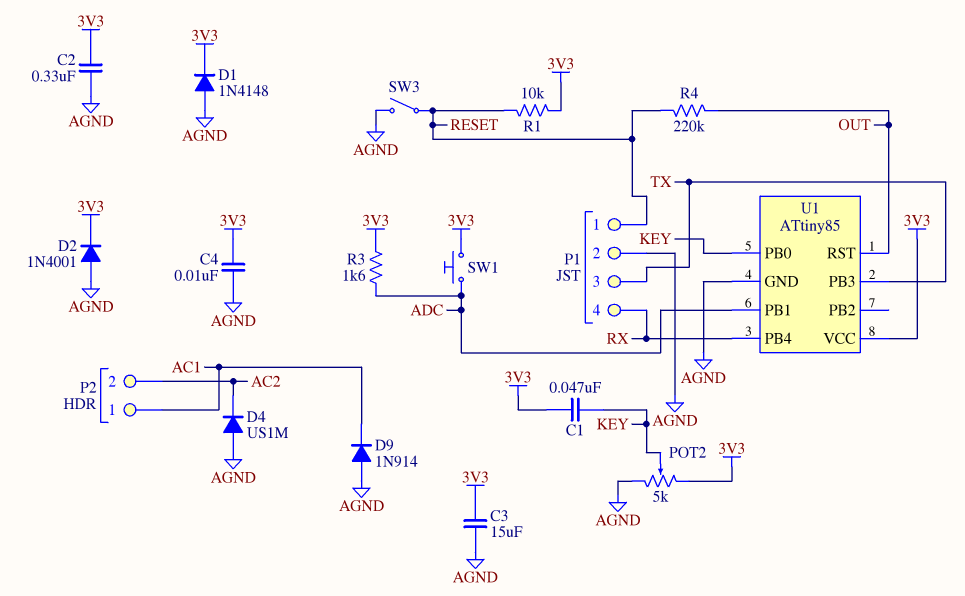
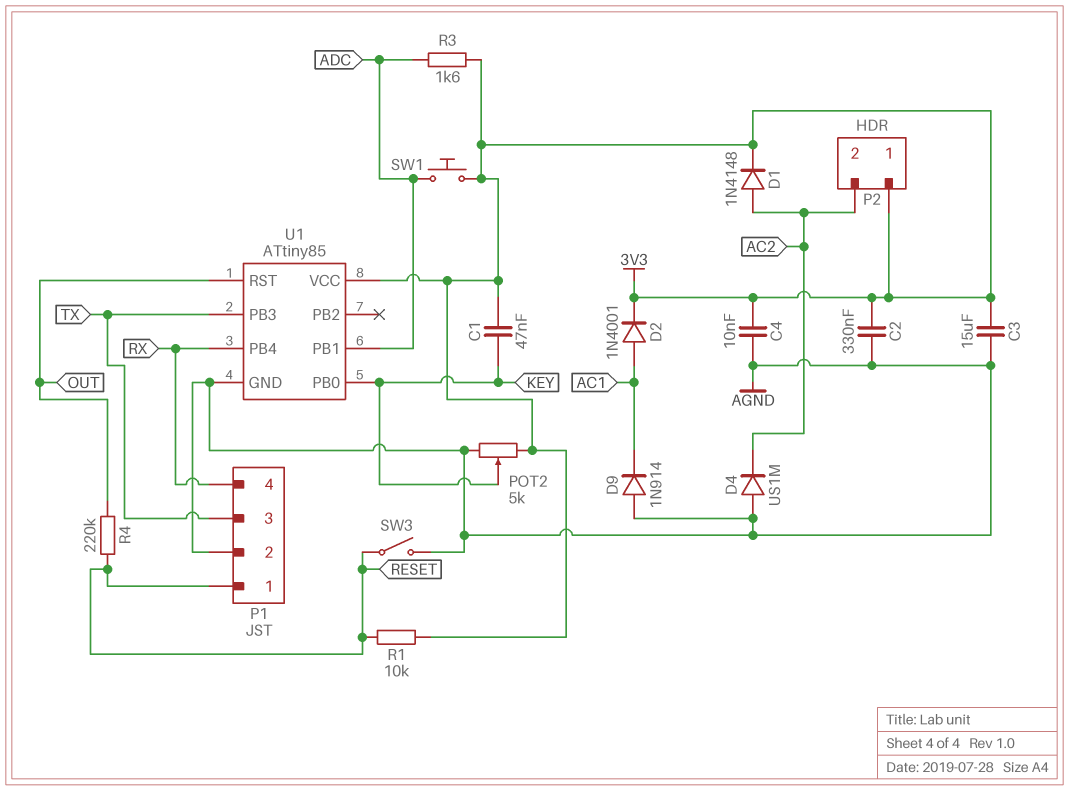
D1: diode 1N4148 (A AGND, K 3V3) -> diode 1N4148 (A AC2, K 3V3)
D2: diode 1N4001 (A AGND, K 3V3) -> diode 1N4001 (A AC1, K 3V3)
P2 pin 1: AC1 -> 3V3

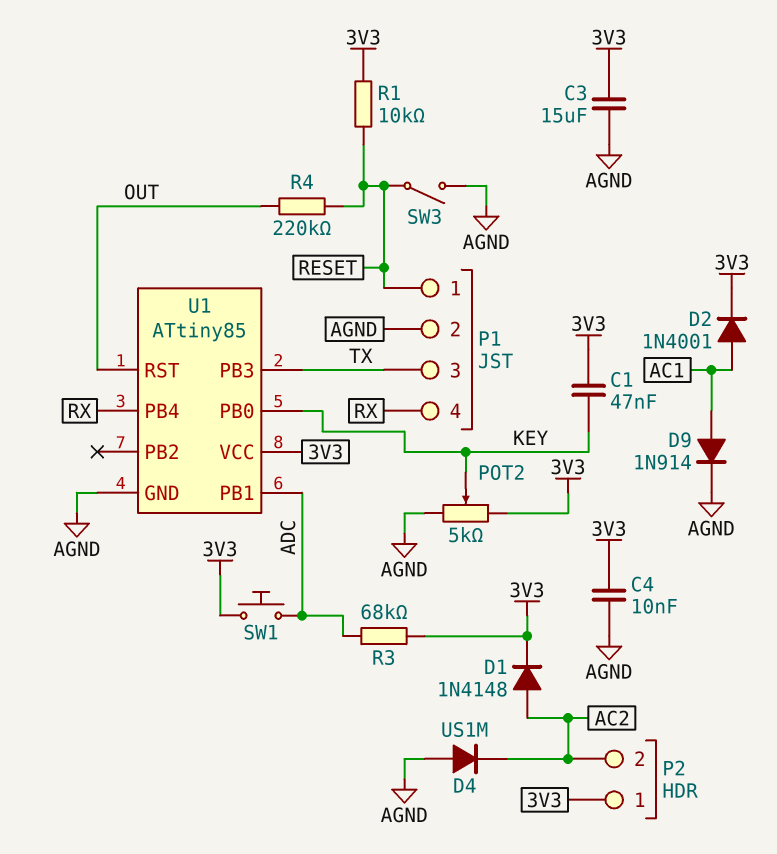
C2: 330nF (3V3, AGND) -> none
D9: diode 1N914 (A AGND, K AC1) -> diode 1N914 (A AC1, K AGND)
R3: 1.6k (3V3, ADC) -> 68k (3V3, ADC)

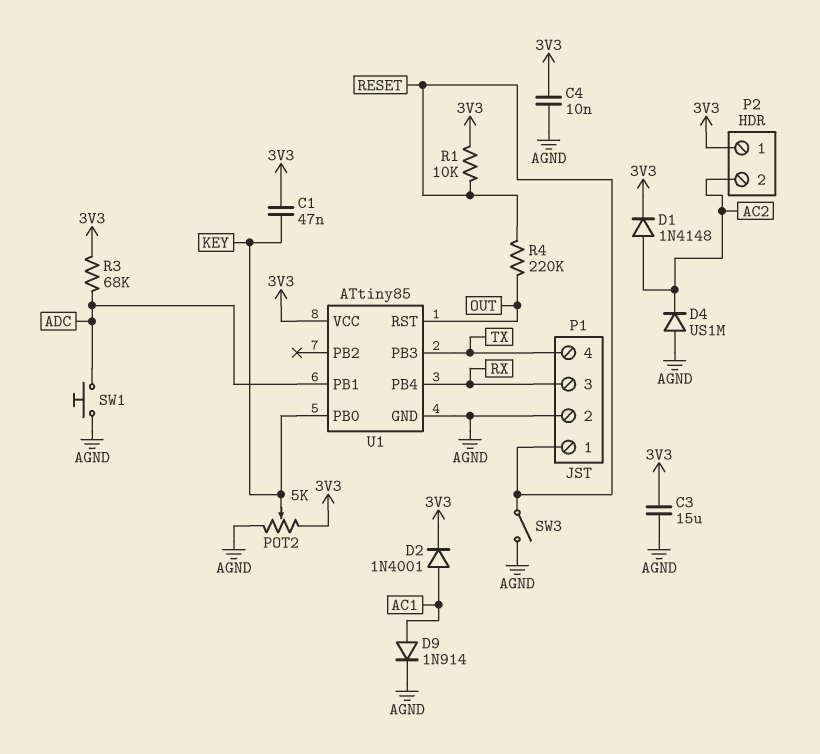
P1 pin 3: TX -> RX
P1 pin 4: RX -> TX
SW1: button (3V3, ADC) -> button (ADC, AGND)

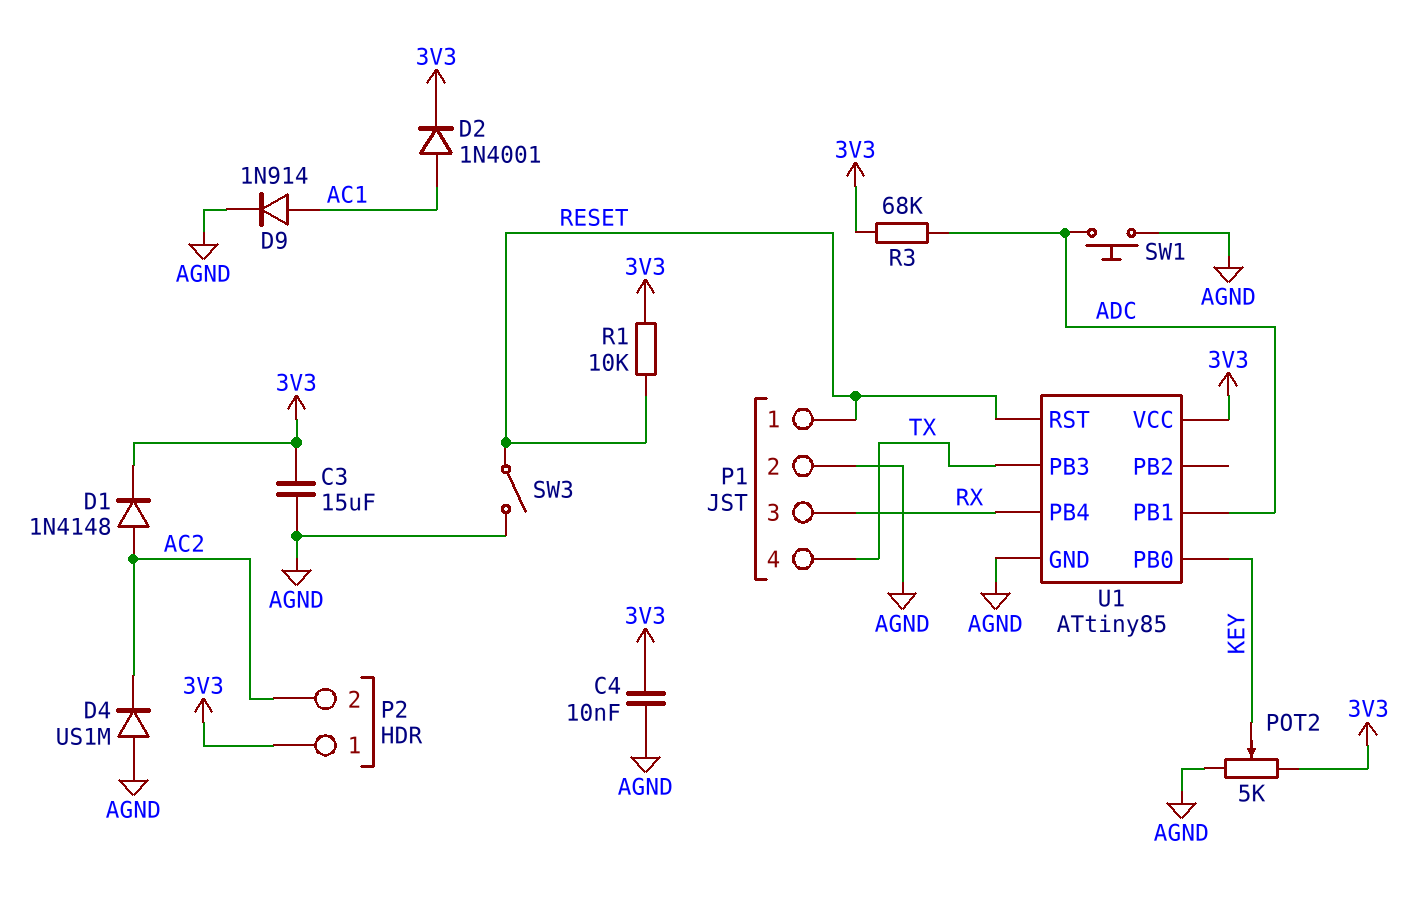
C1: 47nF (3V3, KEY) -> none
R4: 220k (OUT, RESET) -> none
U1 pin RST: OUT -> RESET

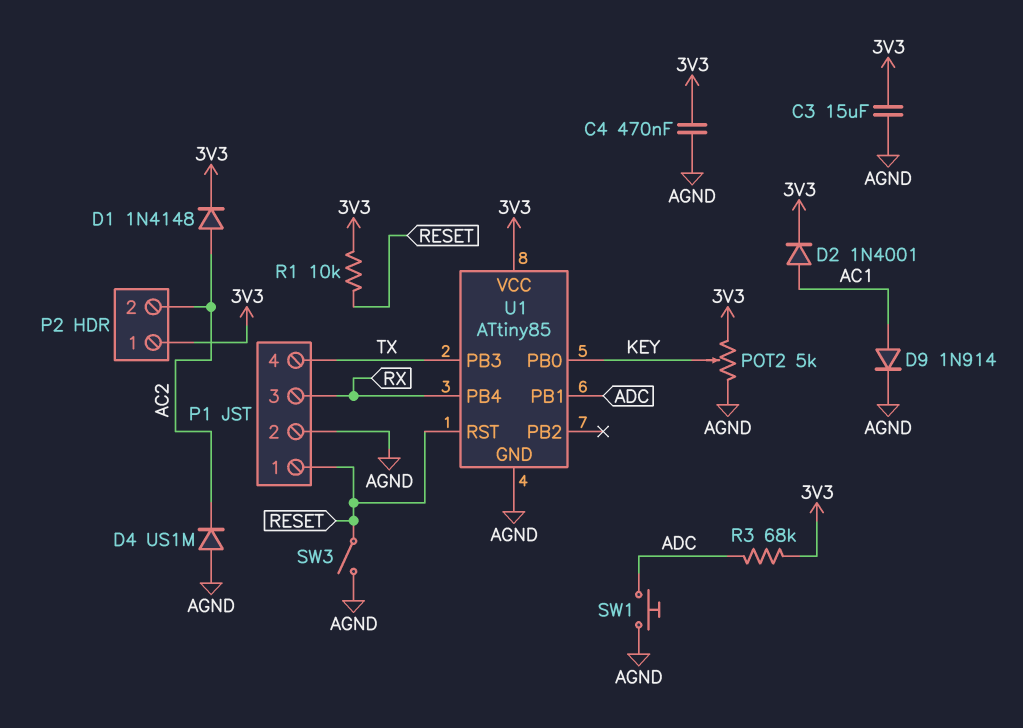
C4: 10nF (3V3, AGND) -> 470nF (3V3, AGND)

